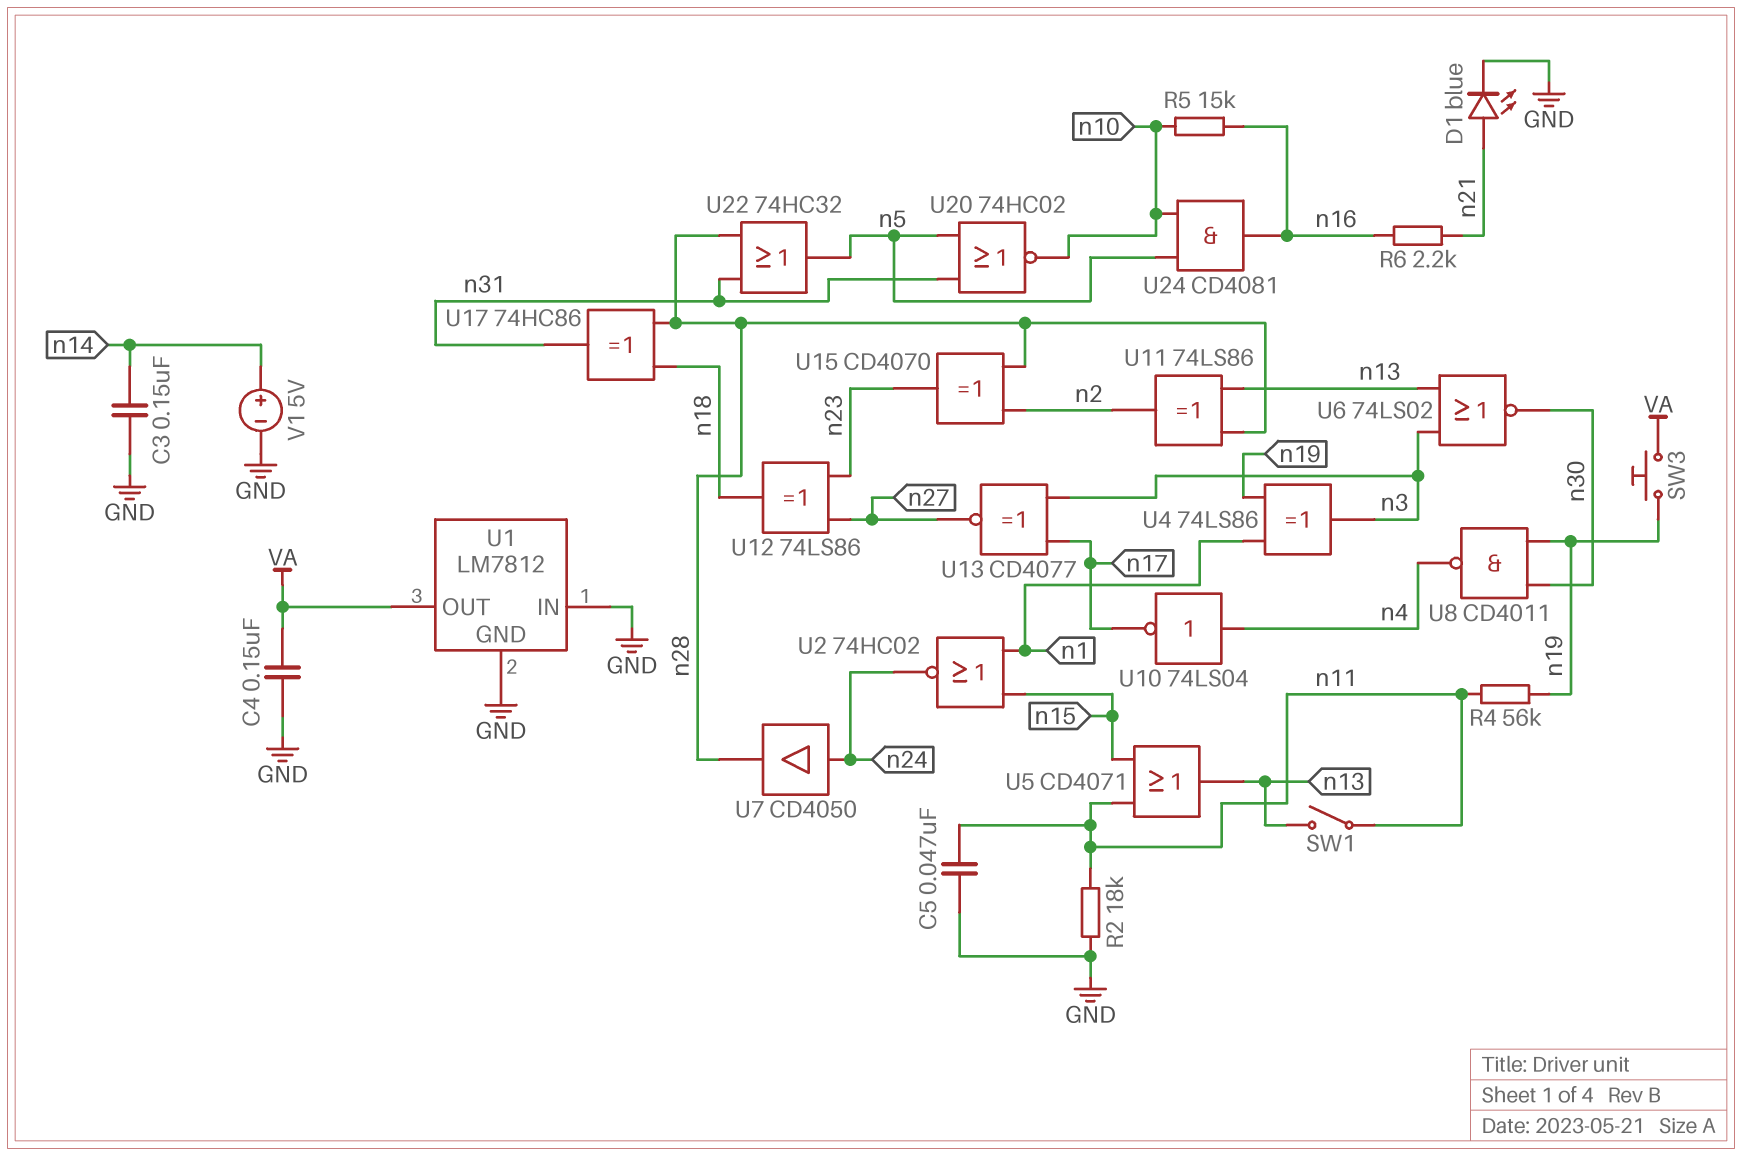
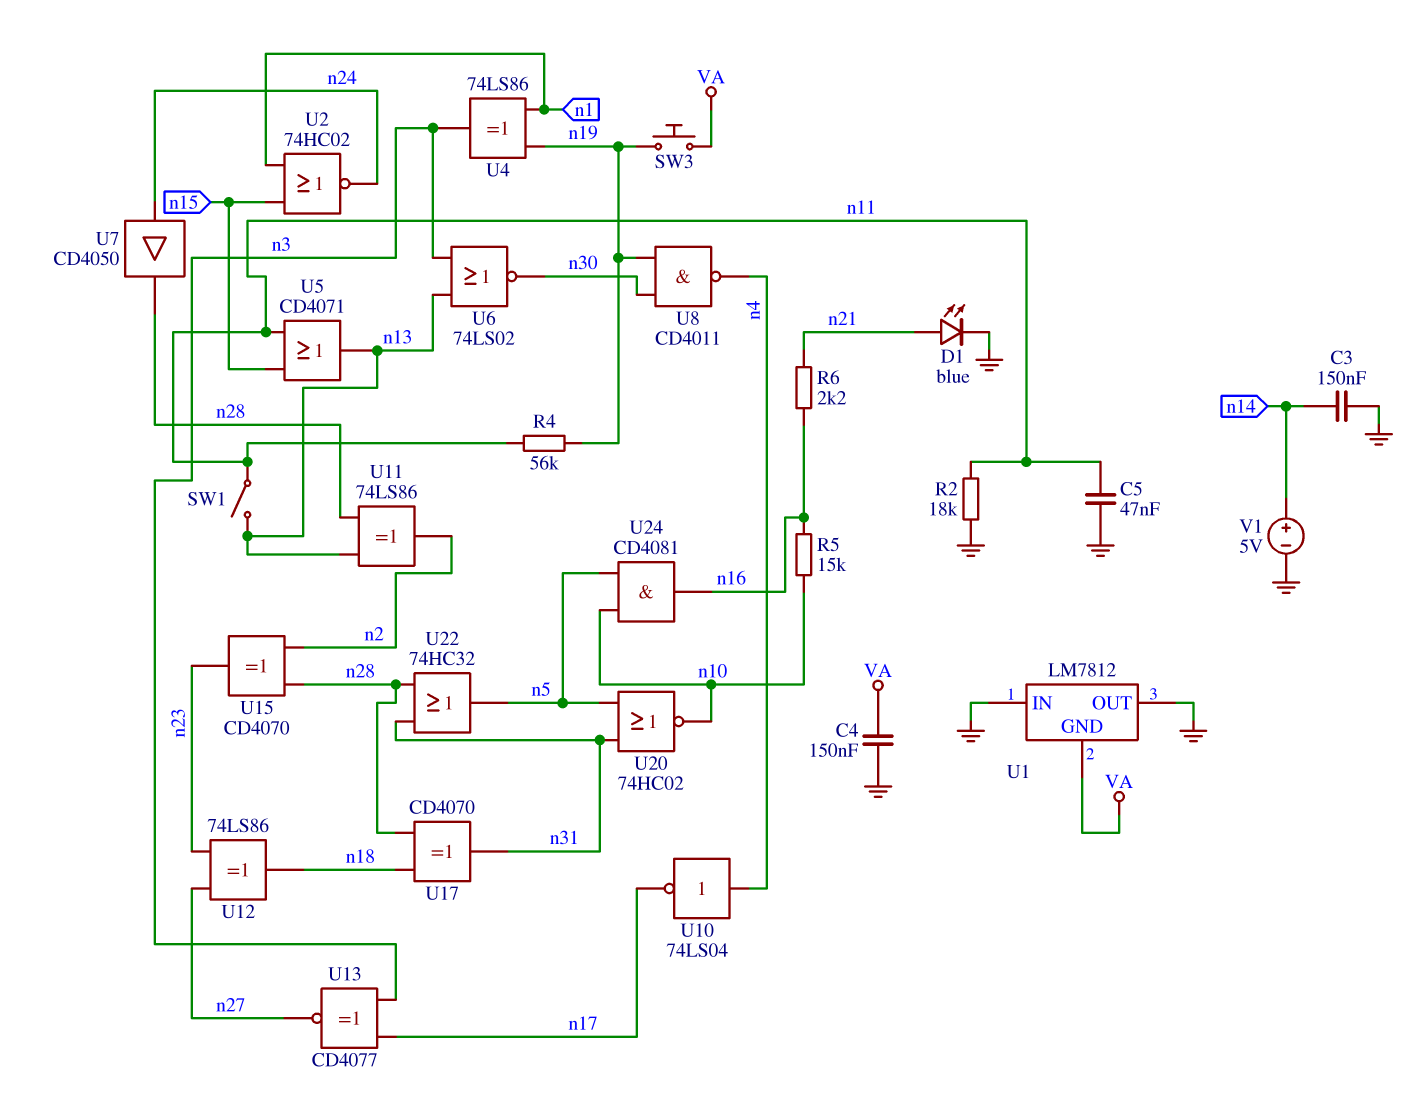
U1 pin GND: GND -> VA
U1 pin OUT: VA -> GND
U17: XOR 74HC86 (in n18, in n28, out n31) -> XOR CD4070 (in n18, in n28, out n31)

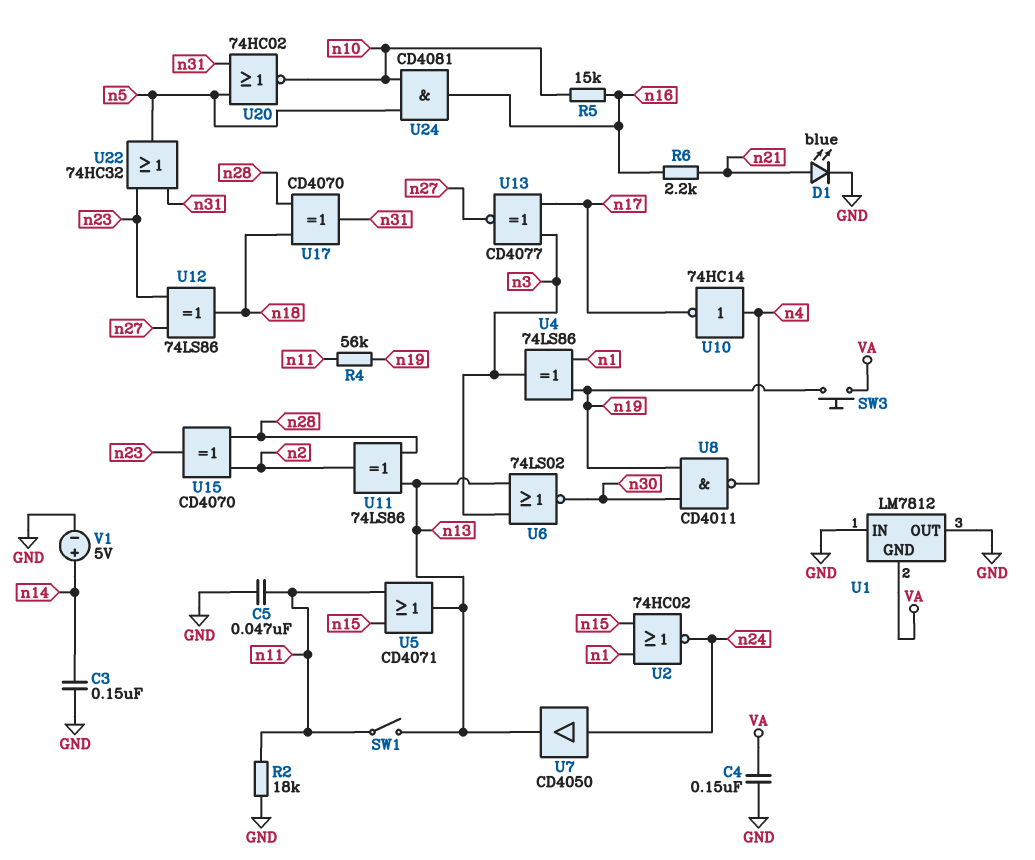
U7: buffer CD4050 (in n24, out n28) -> buffer CD4050 (in n24, out n13)
U10: NOT 74LS04 (in n4, out n17) -> NOT 74HC14 (in n4, out n17)
U22: OR 74HC32 (in n28, in n31, out n5) -> OR 74HC32 (in n23, in n31, out n5)

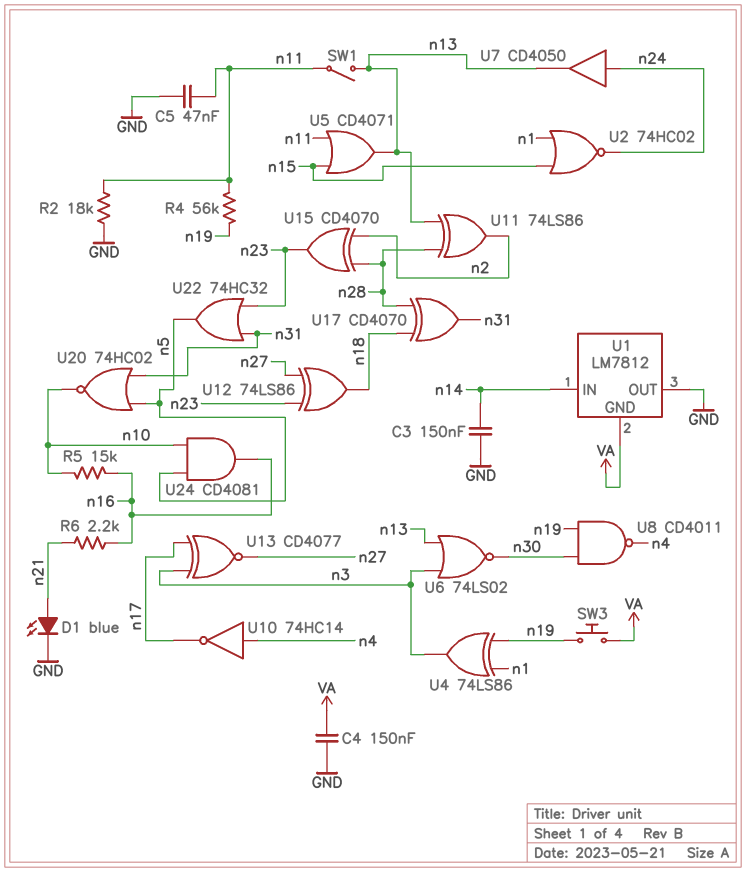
U1 pin IN: GND -> n14
V1: 5V (plus n14, minus GND) -> none

